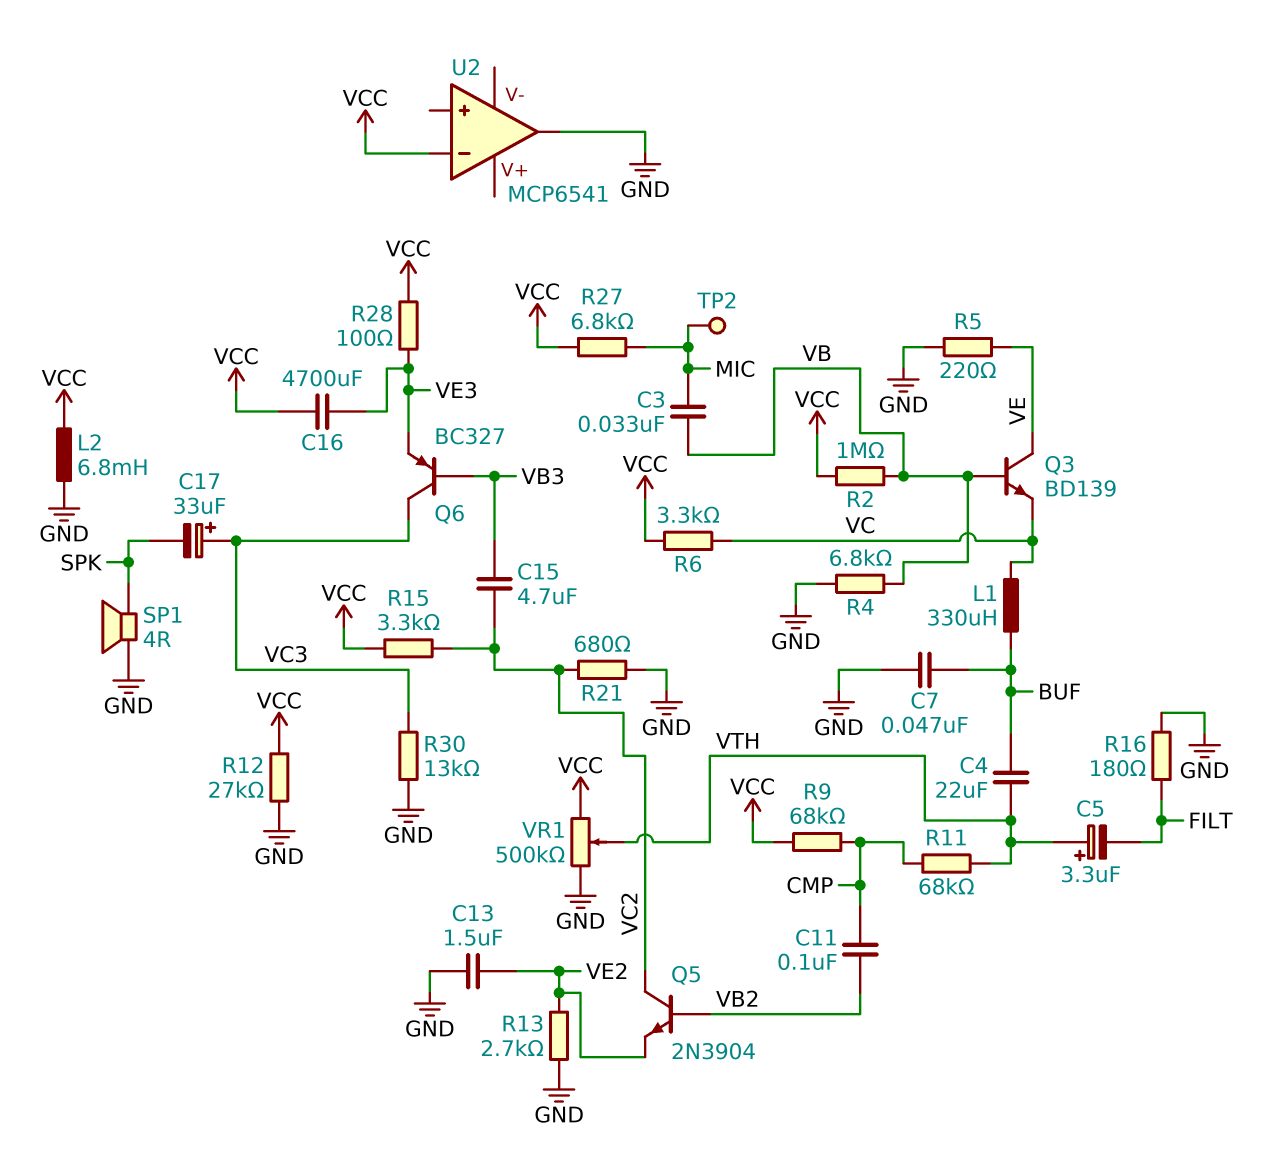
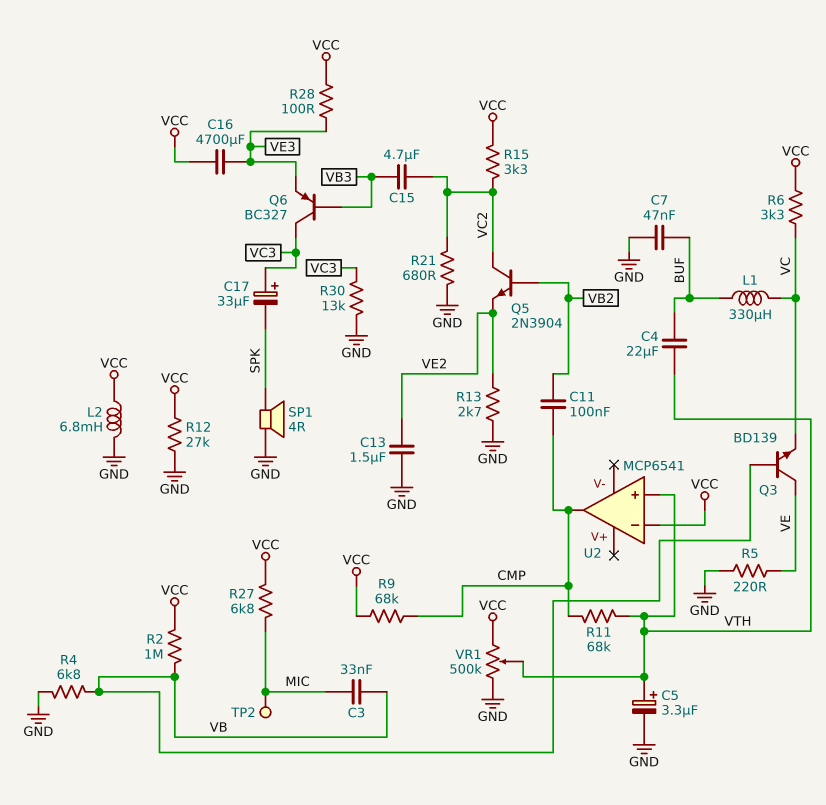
C5: 3.3uF (plus VTH, minus FILT) -> 3.3uF (plus VTH, minus GND)
R16: 180 (FILT, GND) -> none
U2 pin in+: none -> VTH
U2 pin out: GND -> CMP

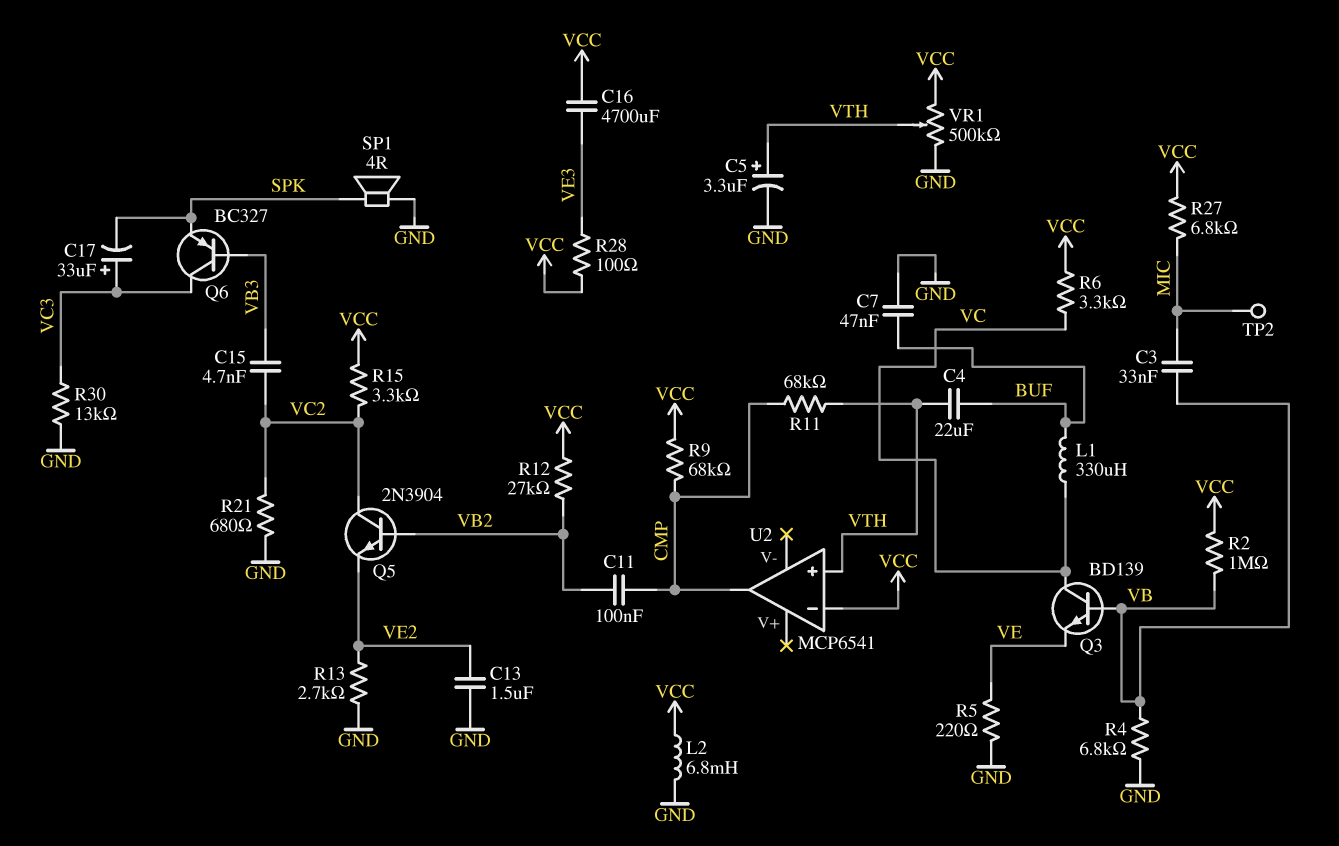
C15: 4.7uF (VB3, VC2) -> 4.7nF (VB3, VC2)
Q3: NPN BD139 (B VB, C VE, E VC) -> NPN BD139 (B VB, C VC, E VE)
Q6: PNP BC327 (B VB3, C VC3, E VE3) -> PNP BC327 (B VB3, C VC3, E SPK)
R12: 27k (GND, VCC) -> 27k (VB2, VCC)

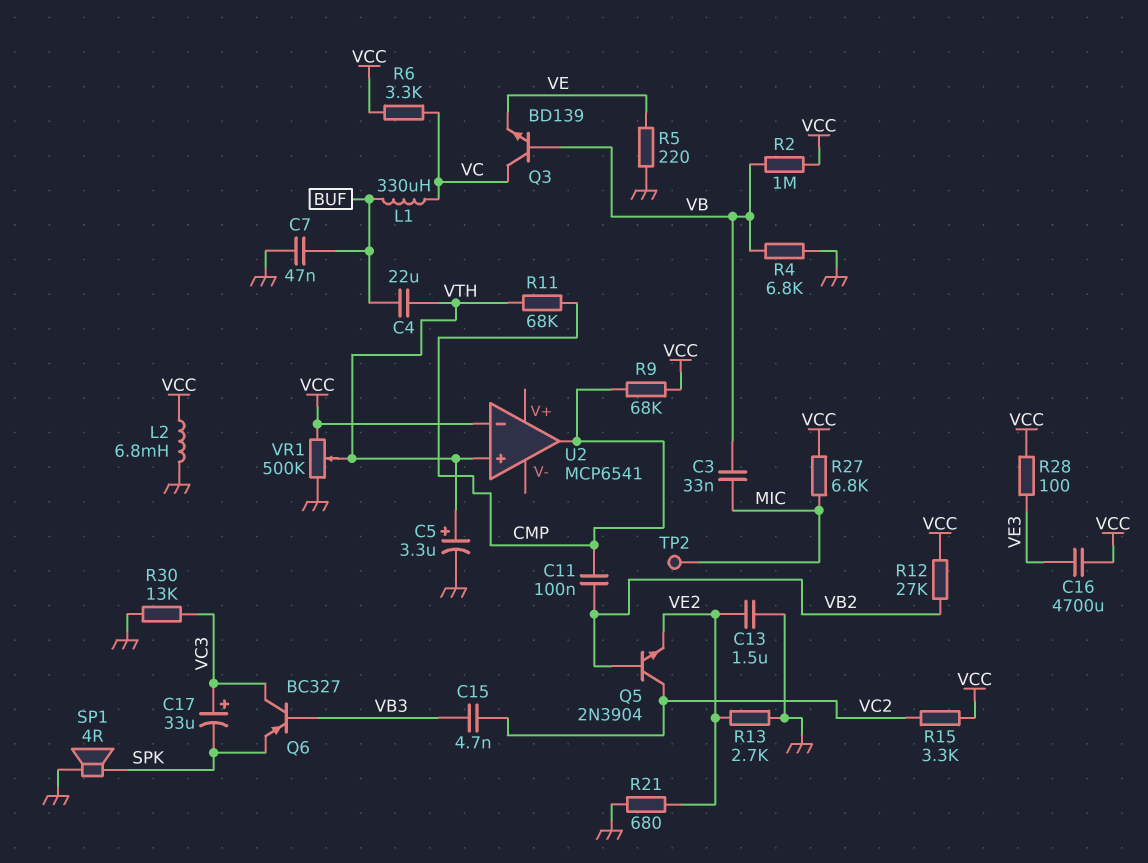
R21: 680 (GND, VC2) -> 680 (GND, VE2)

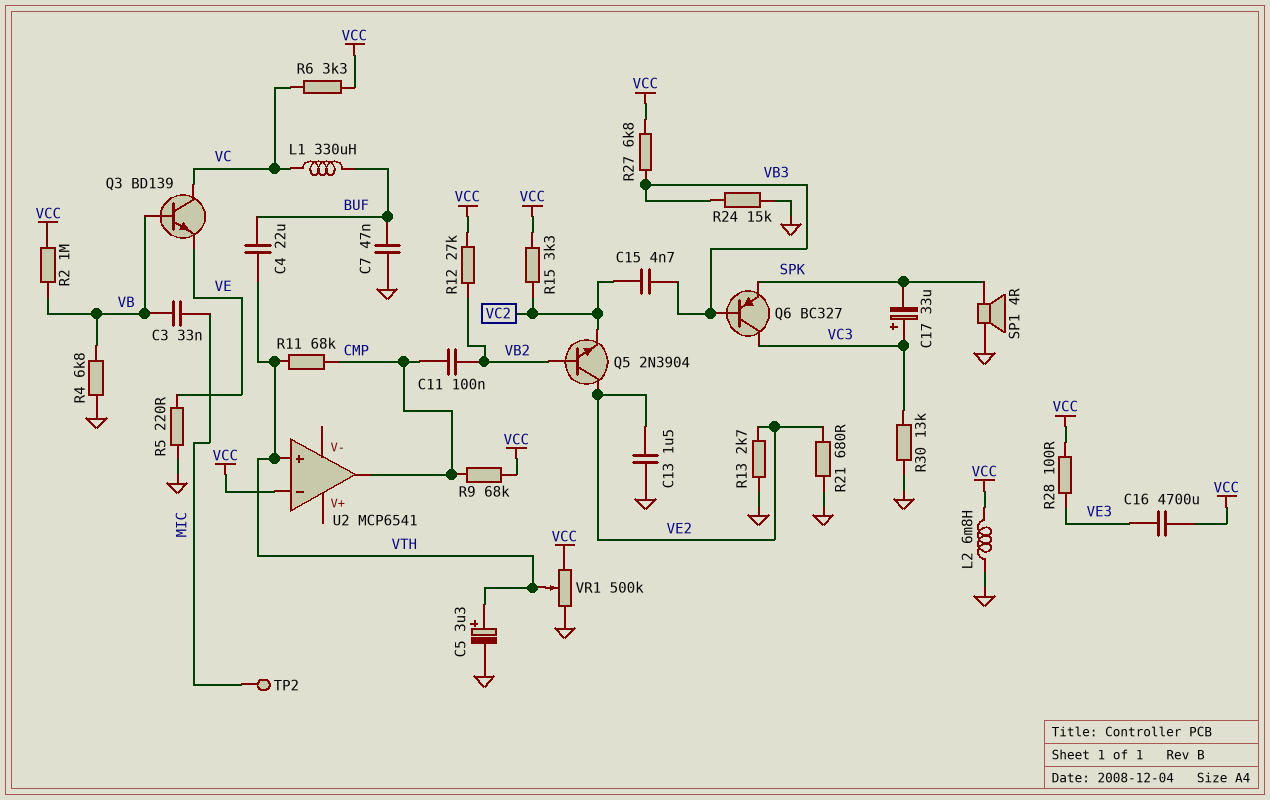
Q5: NPN 2N3904 (B VB2, C VC2, E VE2) -> NPN 2N3904 (B VB2, C VE2, E VC2)
R24: none -> 15k (GND, VB3)
R27: 6.8k (MIC, VCC) -> 6.8k (VB3, VCC)

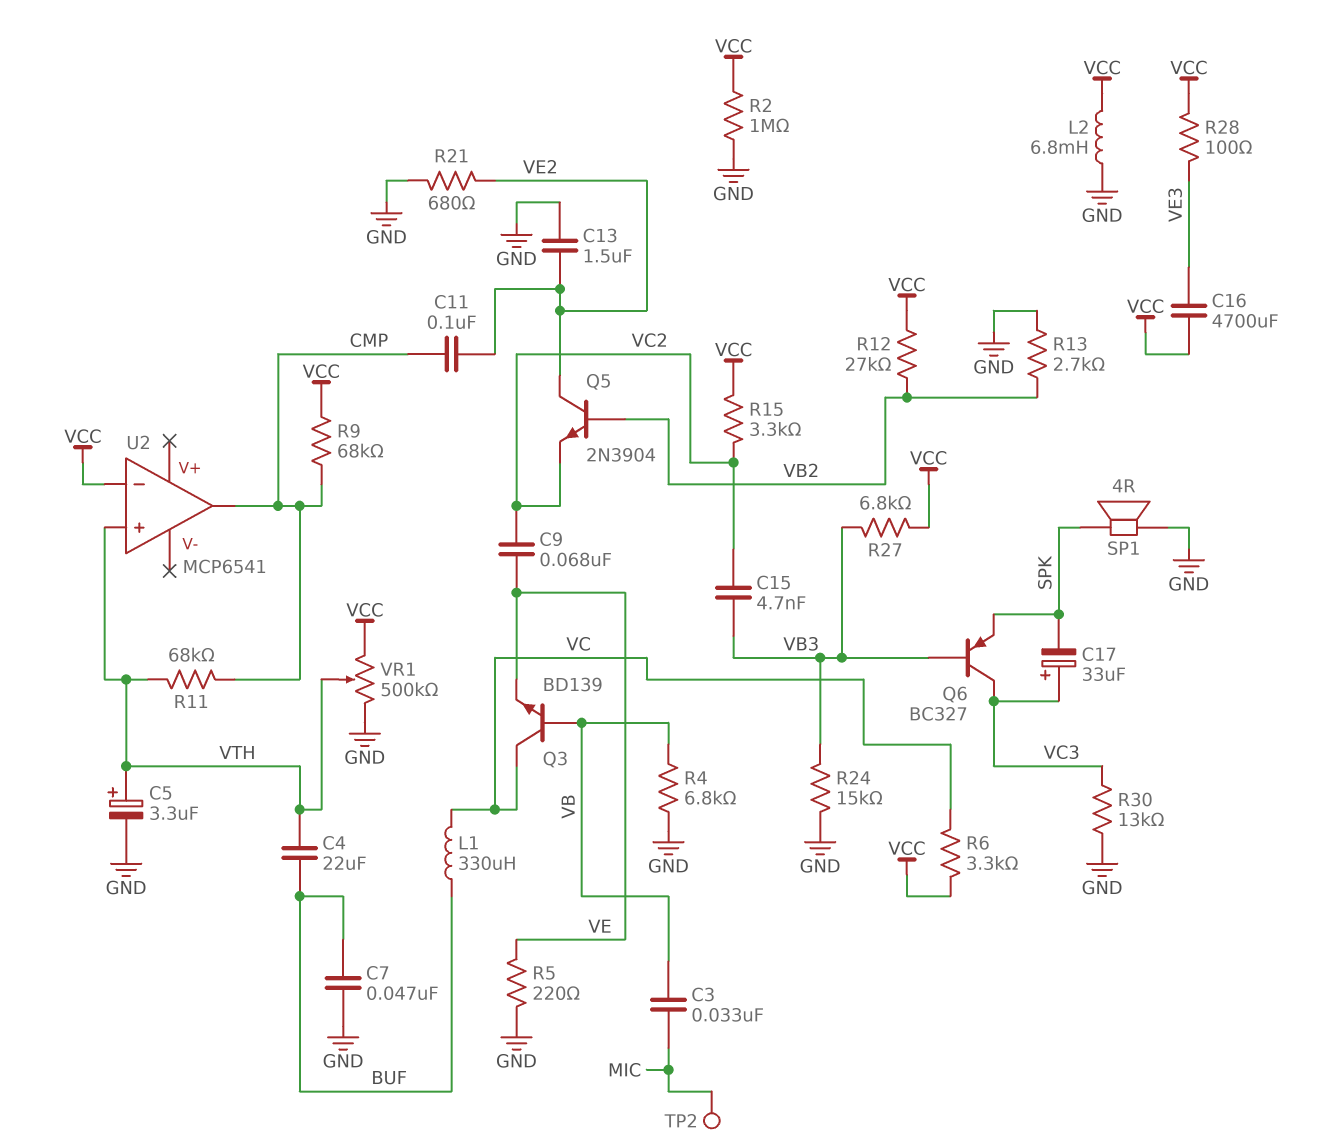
C9: none -> 68nF (VC2, VE)
C11: 100nF (CMP, VB2) -> 100nF (CMP, VE2)
R2: 1M (VB, VCC) -> 1M (GND, VCC)
R13: 2.7k (GND, VE2) -> 2.7k (GND, VB2)

